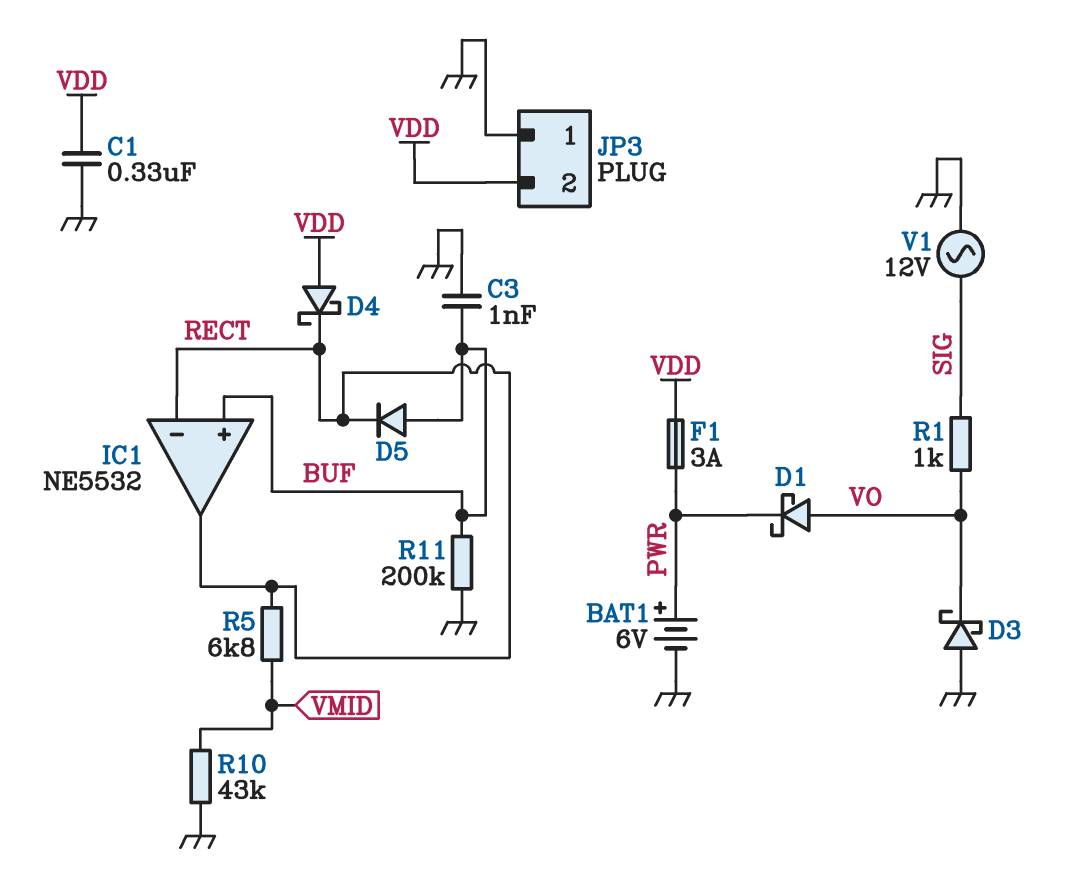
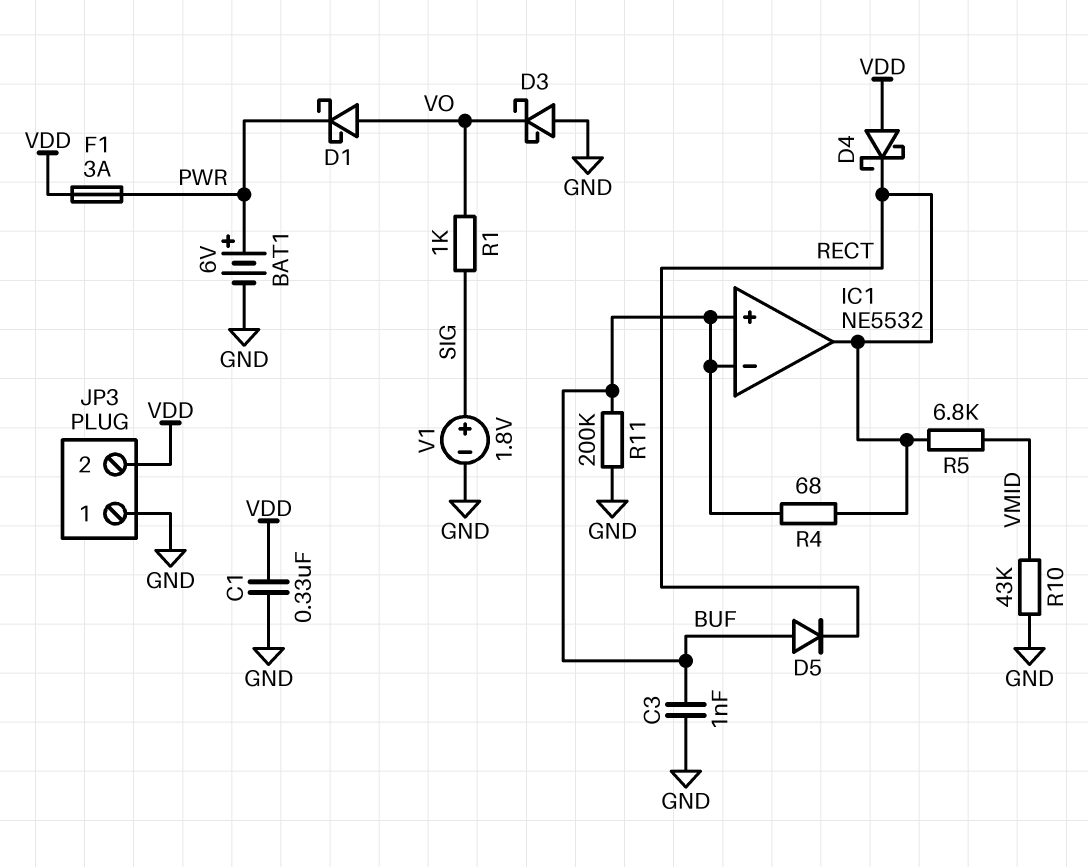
IC1 pin in-: RECT -> BUF
R4: none -> 68 (BUF, RECT)
V1: AC 12V (GND, SIG) -> 1.8V (plus SIG, minus GND)

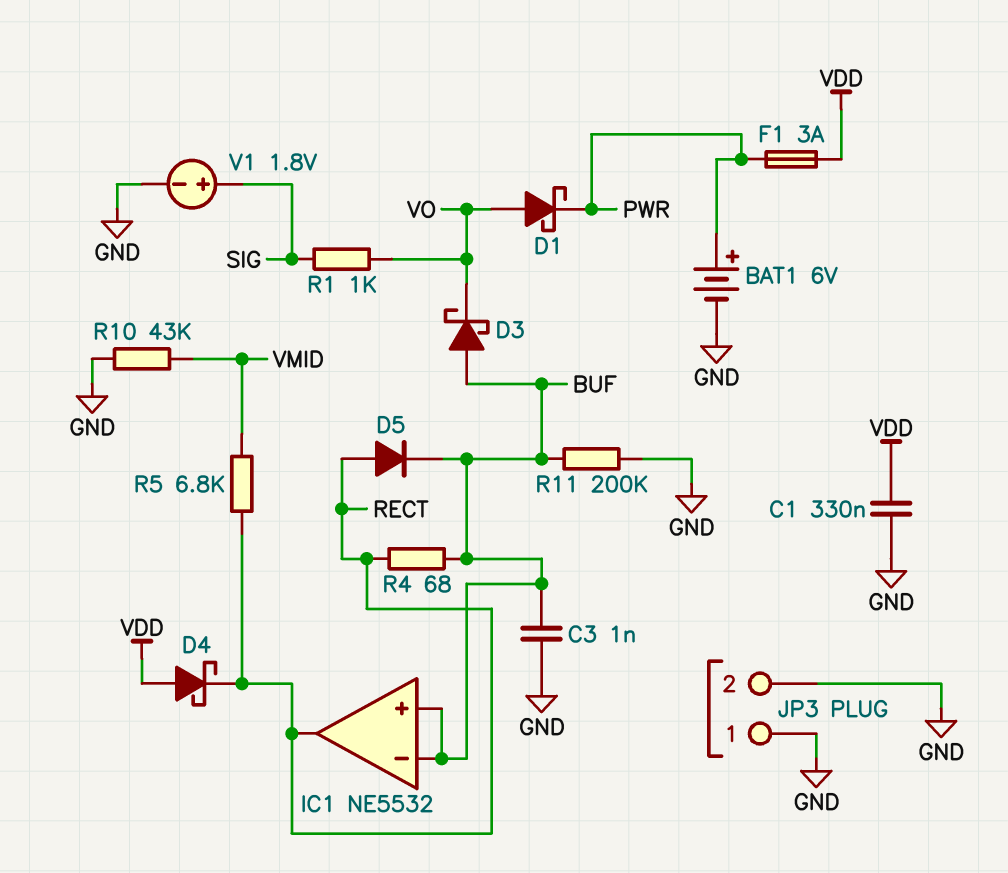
D3: schottky (A GND, K VO) -> schottky (A BUF, K VO)
D5: diode (A BUF, K RECT) -> diode (A RECT, K BUF)
JP3 pin 2: VDD -> GND

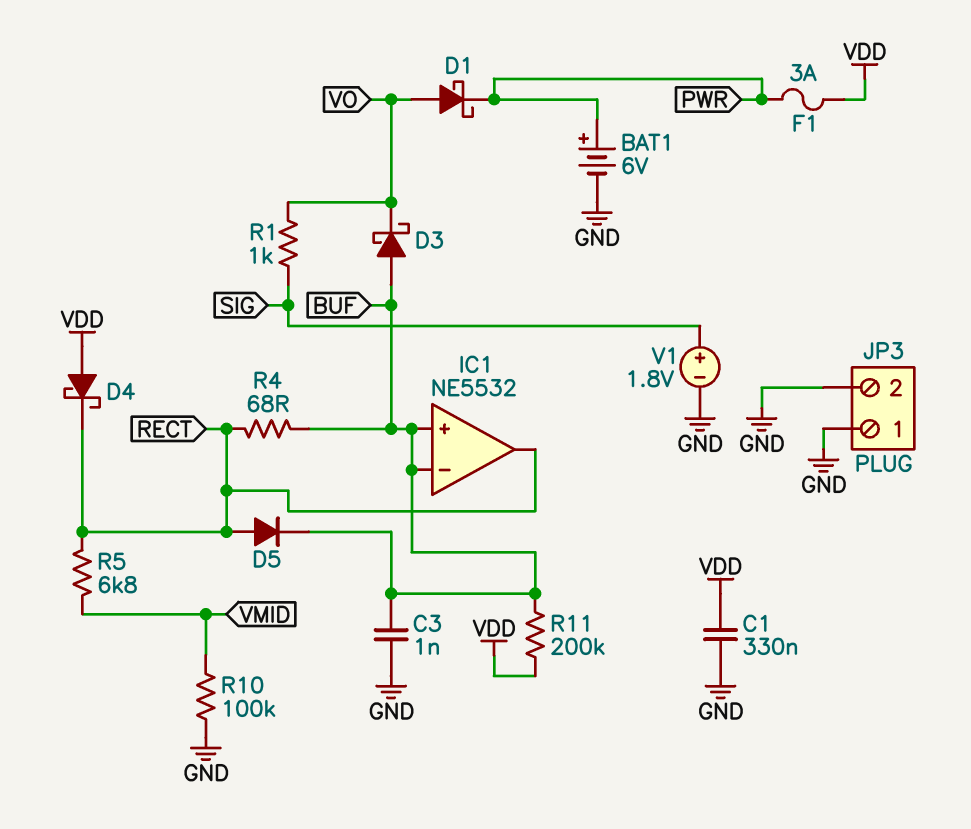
R10: 43k (GND, VMID) -> 100k (GND, VMID)
R11: 200k (BUF, GND) -> 200k (BUF, VDD)

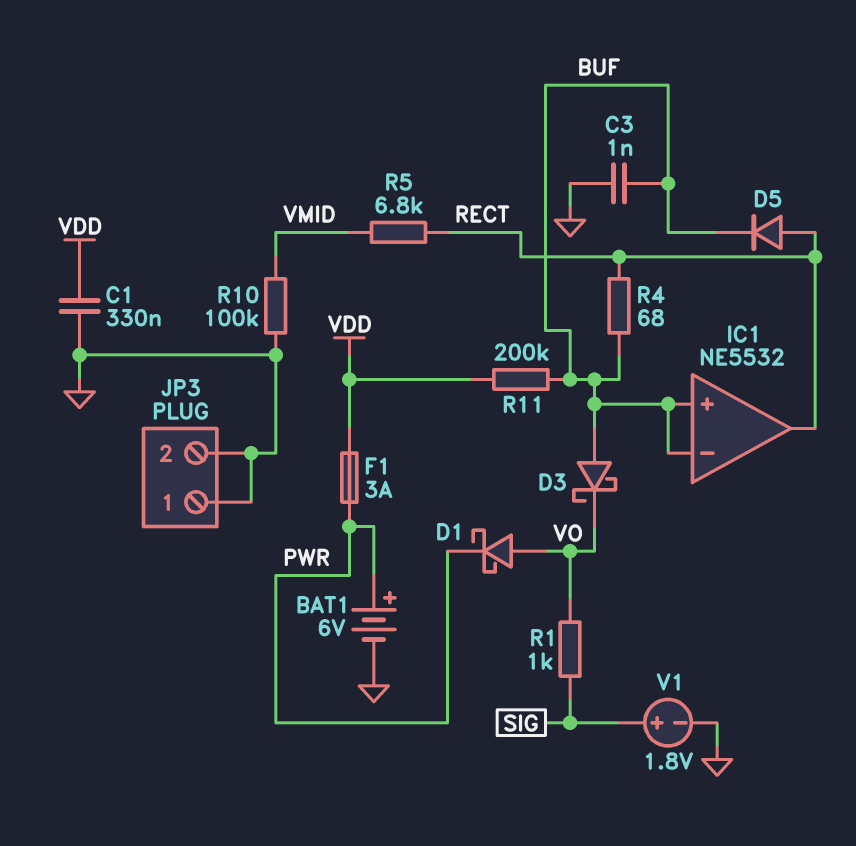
D4: schottky (A VDD, K RECT) -> none

